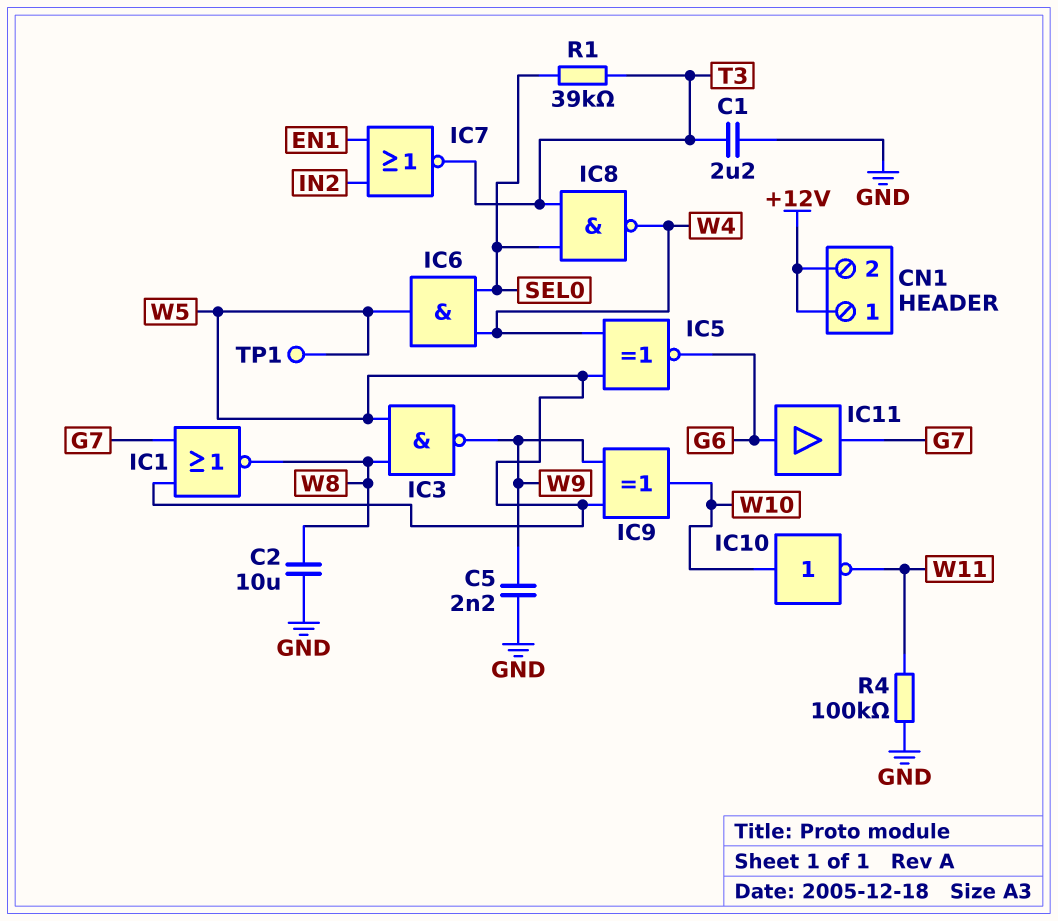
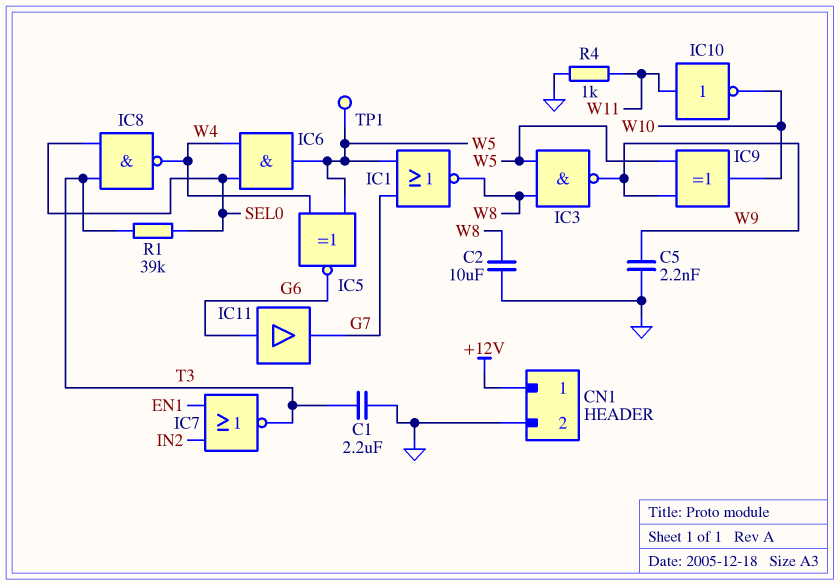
CN1 pin 2: +12V -> GND
IC10: NOT (in W10, out W11) -> NOT (in W11, out W10)
R4: 100k (GND, W11) -> 1k (GND, W11)

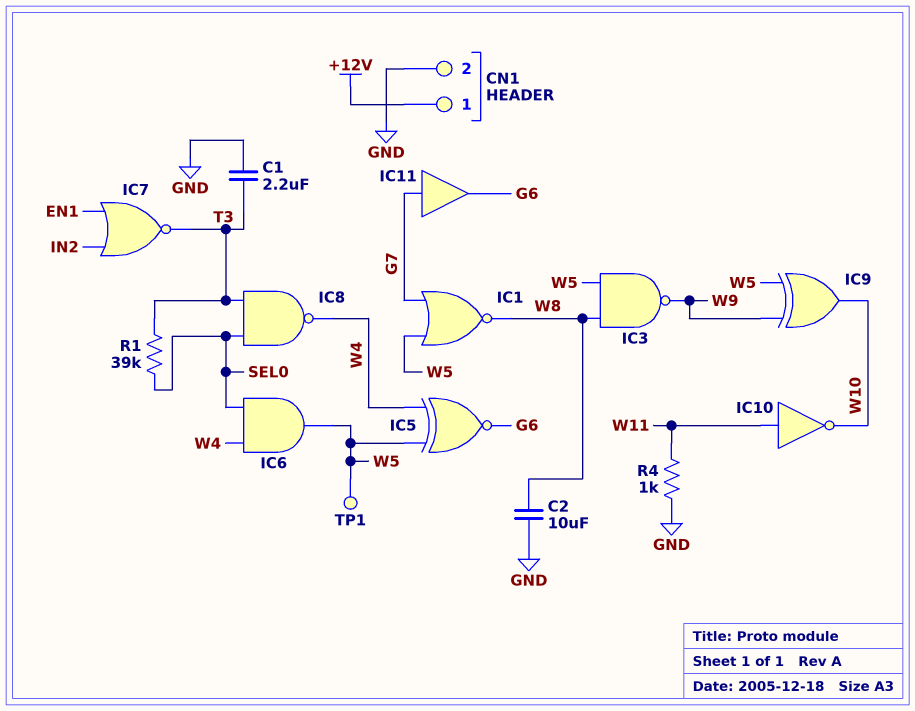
C5: 2.2nF (GND, W9) -> none
IC11: buffer (in G6, out G7) -> buffer (in G7, out G6)

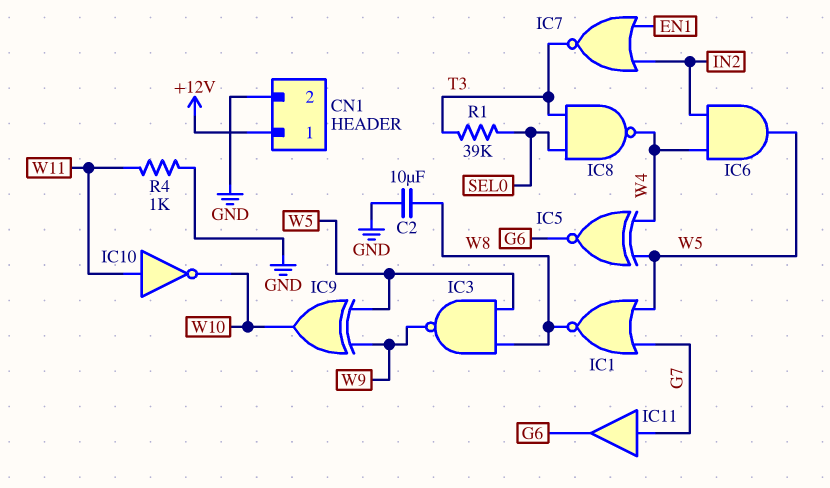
C1: 2.2uF (GND, T3) -> none
IC6: AND (in SEL0, in W4, out W5) -> AND (in IN2, in W4, out W5)
TP1: test point (W5) -> none

